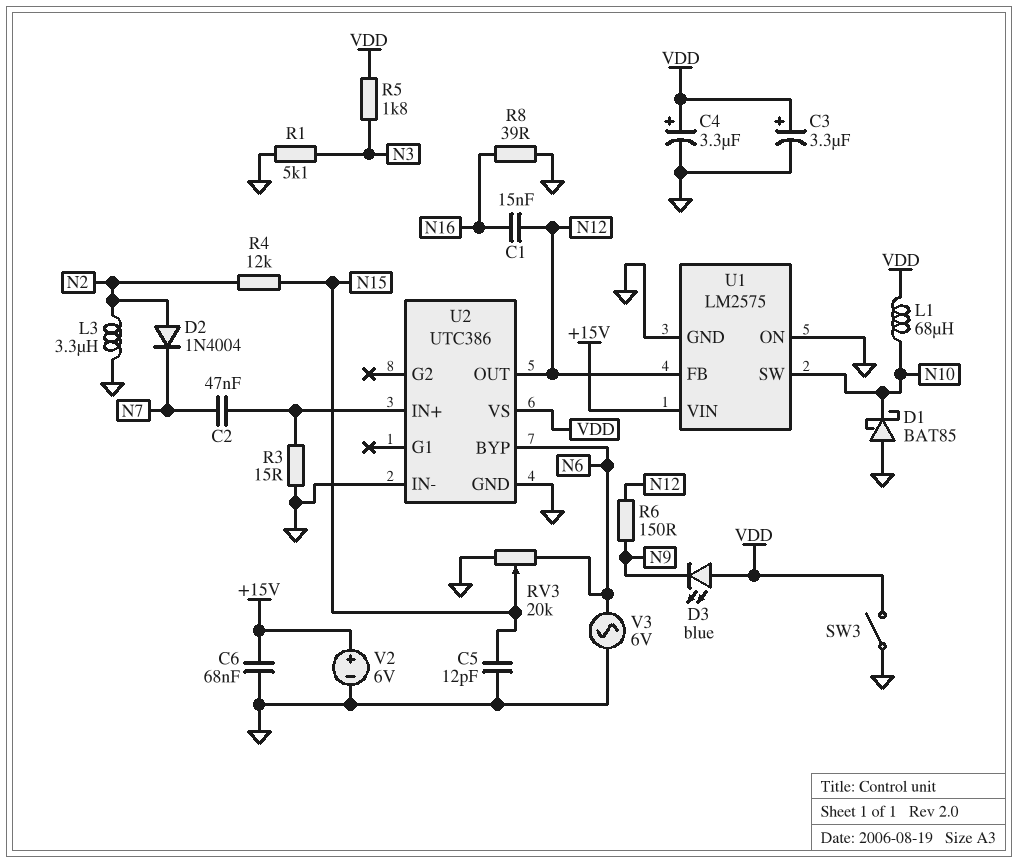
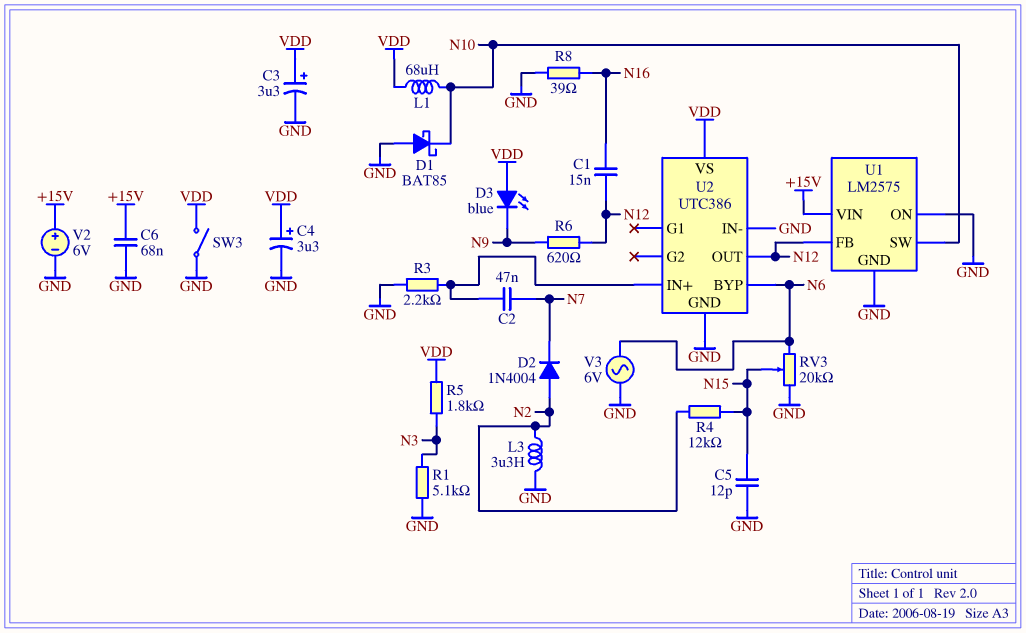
R3: 15 (GND, U2/IN+) -> 2.2k (GND, U2/IN+)
R6: 150 (N9, N12) -> 620 (N9, N12)

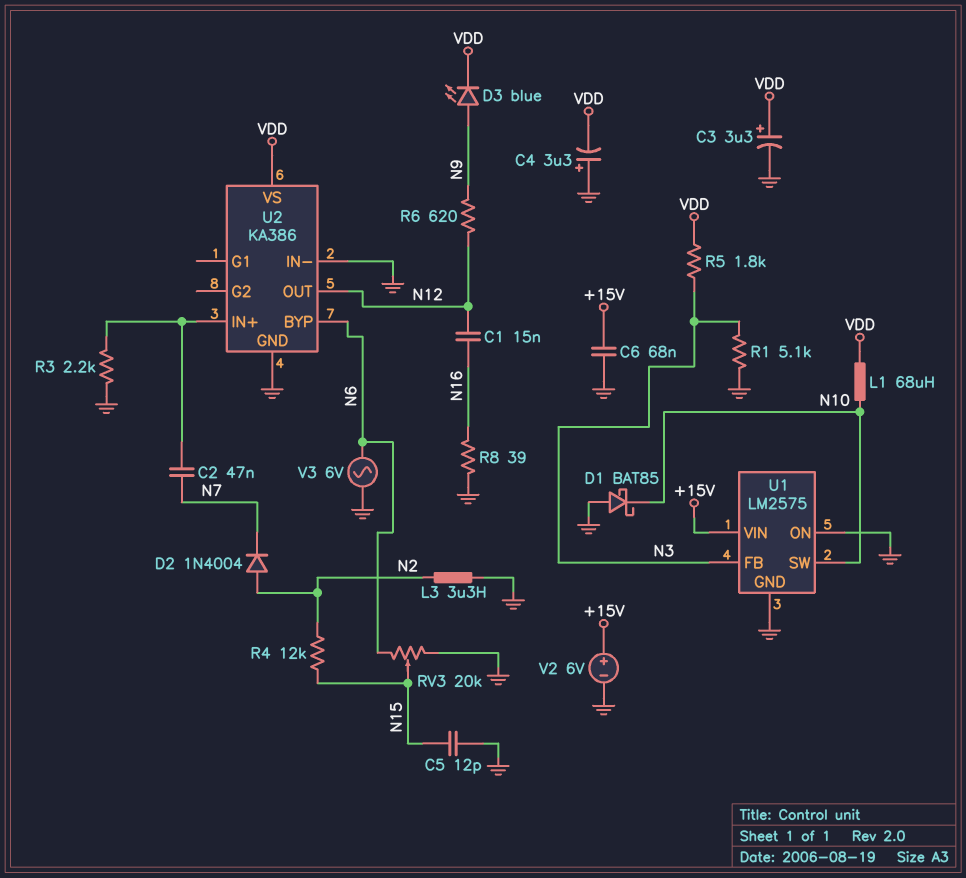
C4: 3.3uF (plus VDD, minus GND) -> 3.3uF (plus GND, minus VDD)
D3: LED blue (A VDD, K N9) -> LED blue (A N9, K VDD)
SW3: switch (GND, VDD) -> none
U1 pin FB: N12 -> N3
U2: UTC386 -> KA386

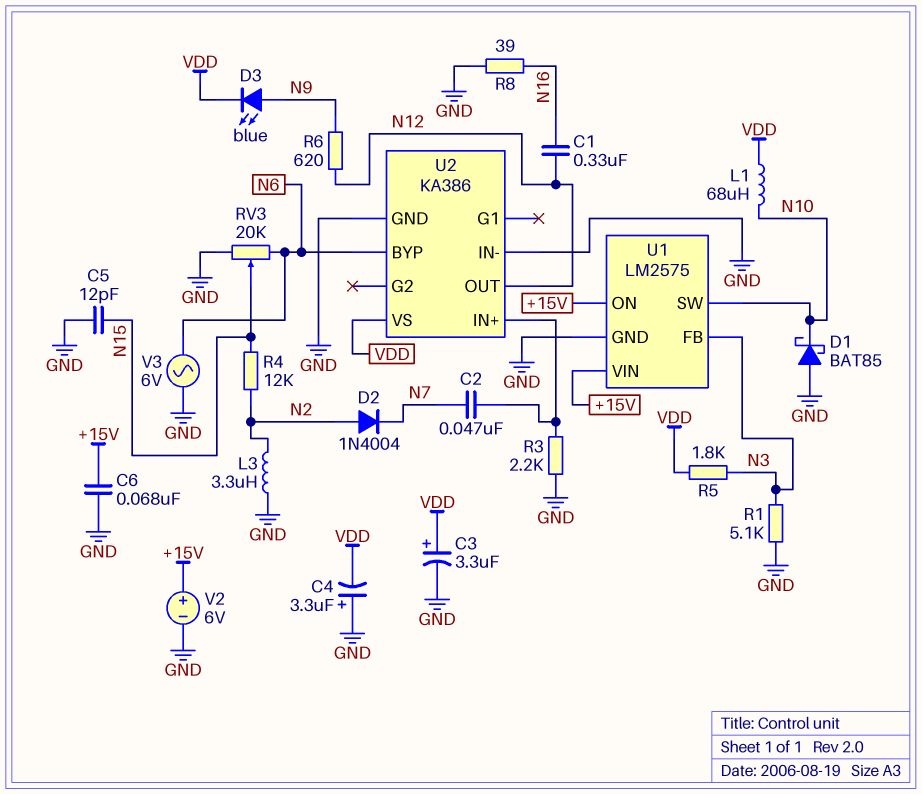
C1: 15nF (N12, N16) -> 330nF (N12, N16)
U1 pin ON: GND -> +15V

